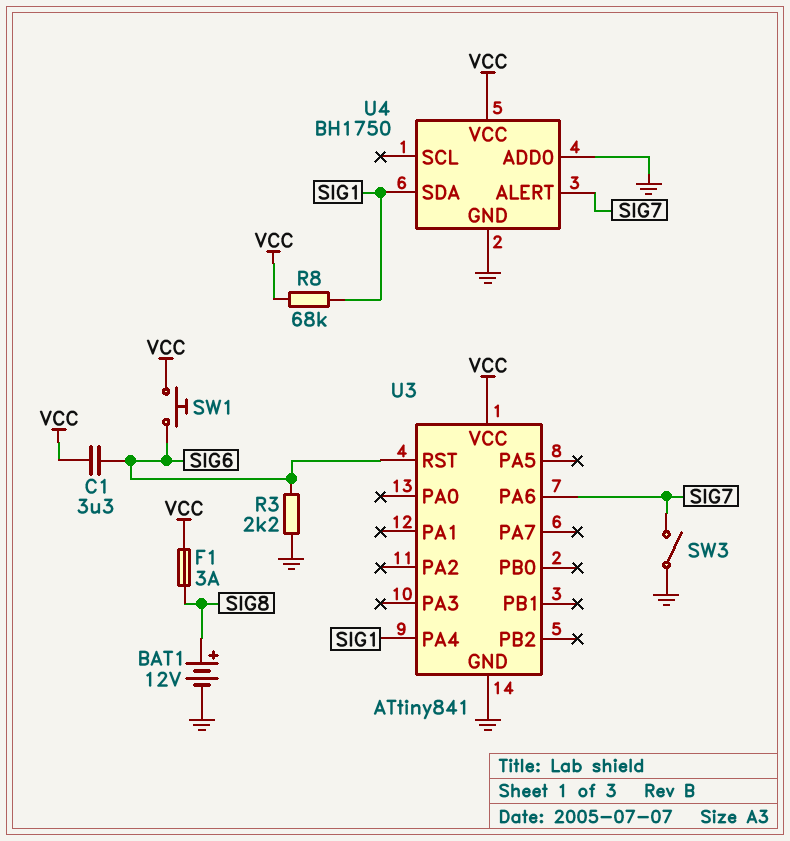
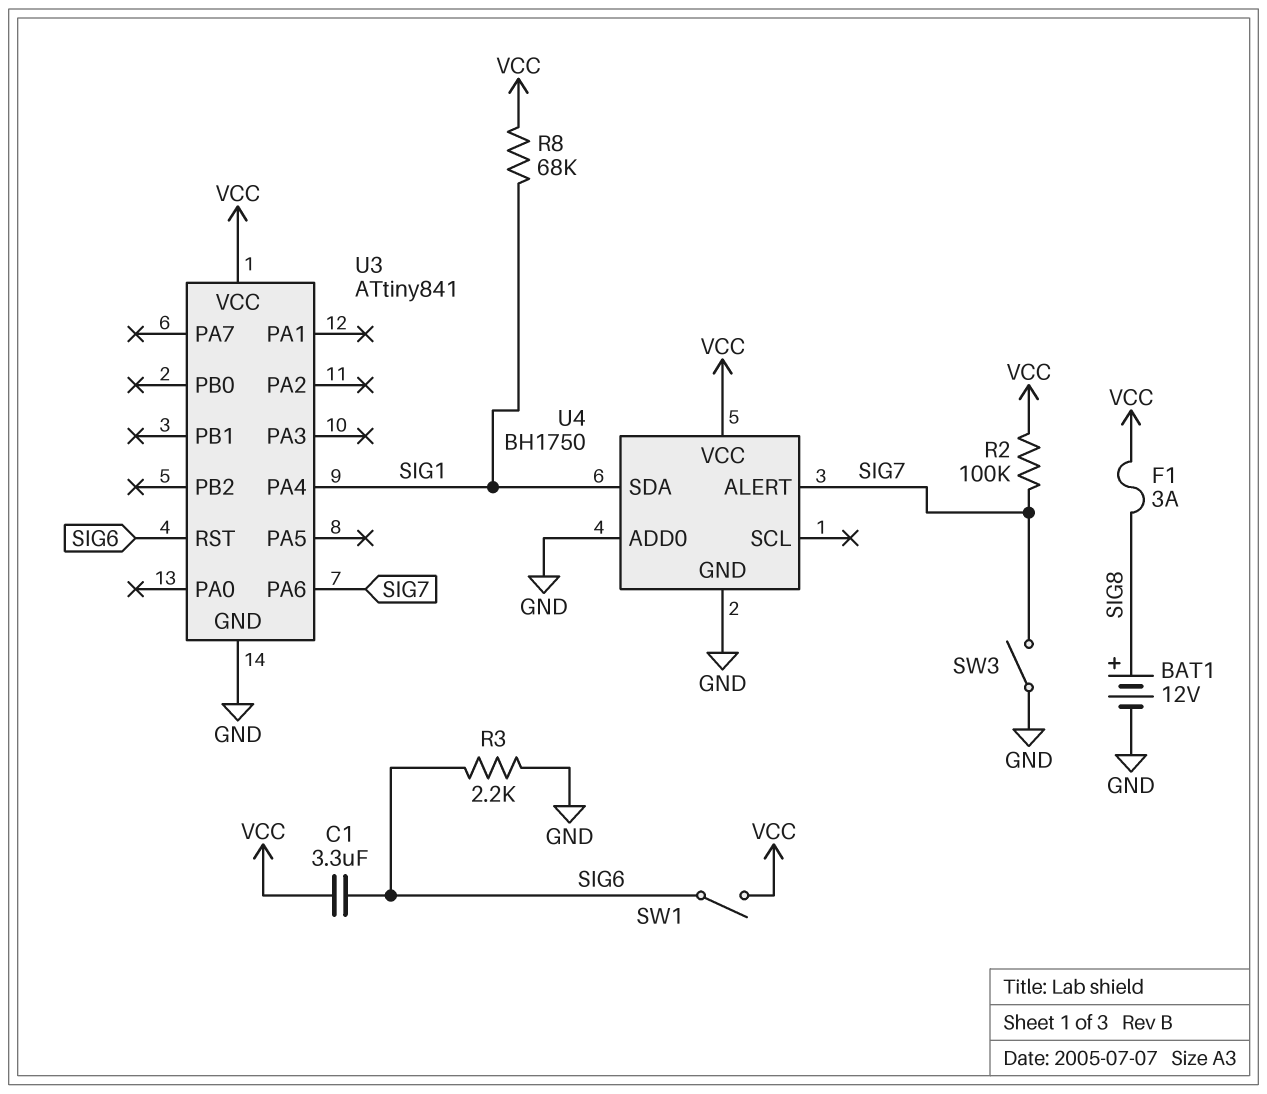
R2: none -> 100k (SIG7, VCC)
SW1: button (SIG6, VCC) -> switch (SIG6, VCC)

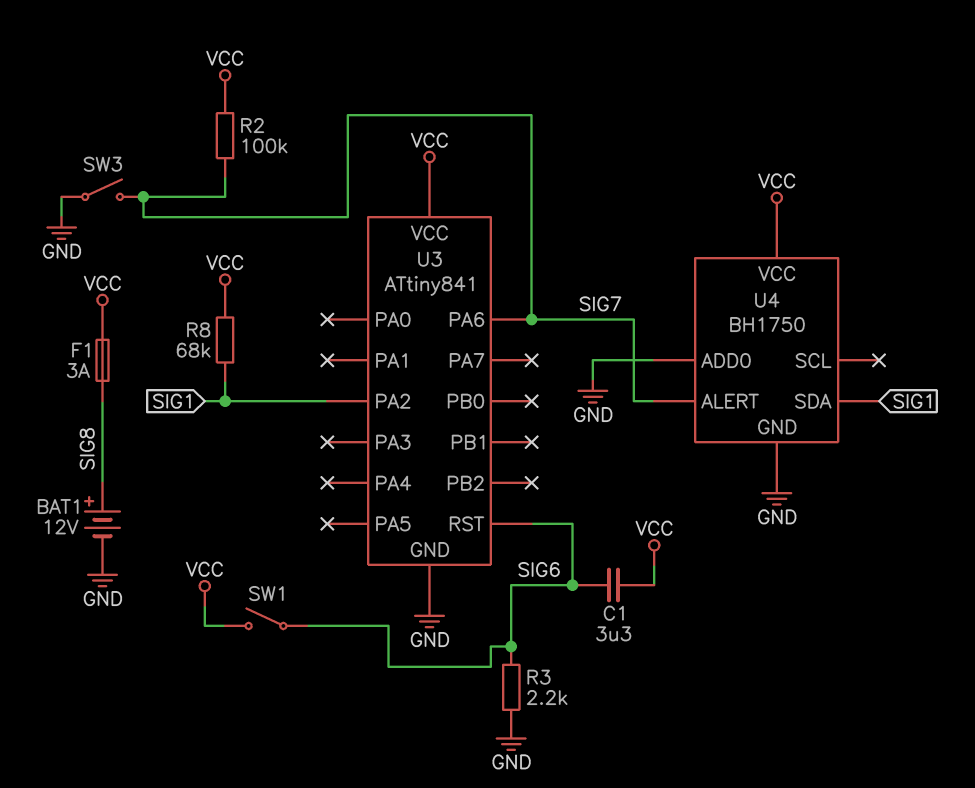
U3 pin PA2: none -> SIG1
U3 pin PA4: SIG1 -> none

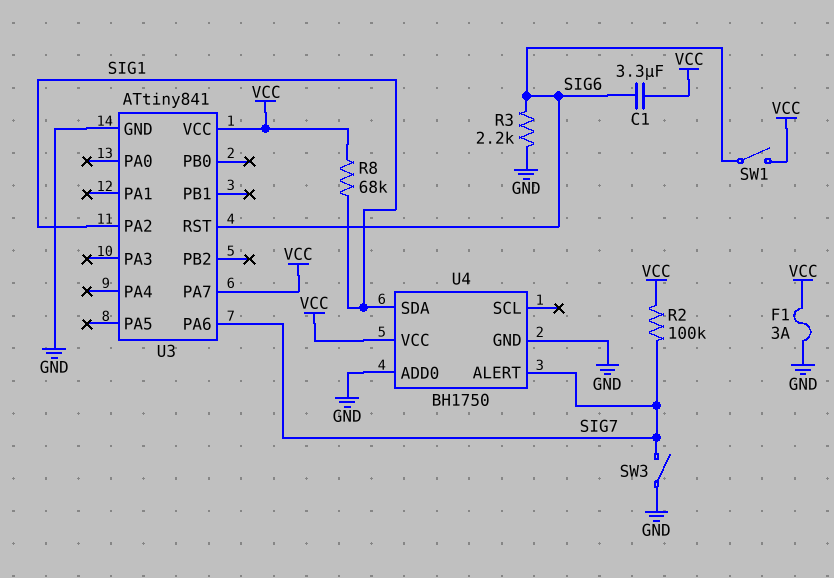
BAT1: 12V (plus SIG8, minus GND) -> none
F1: 3A (SIG8, VCC) -> 3A (GND, VCC)
U3 pin PA7: none -> VCC

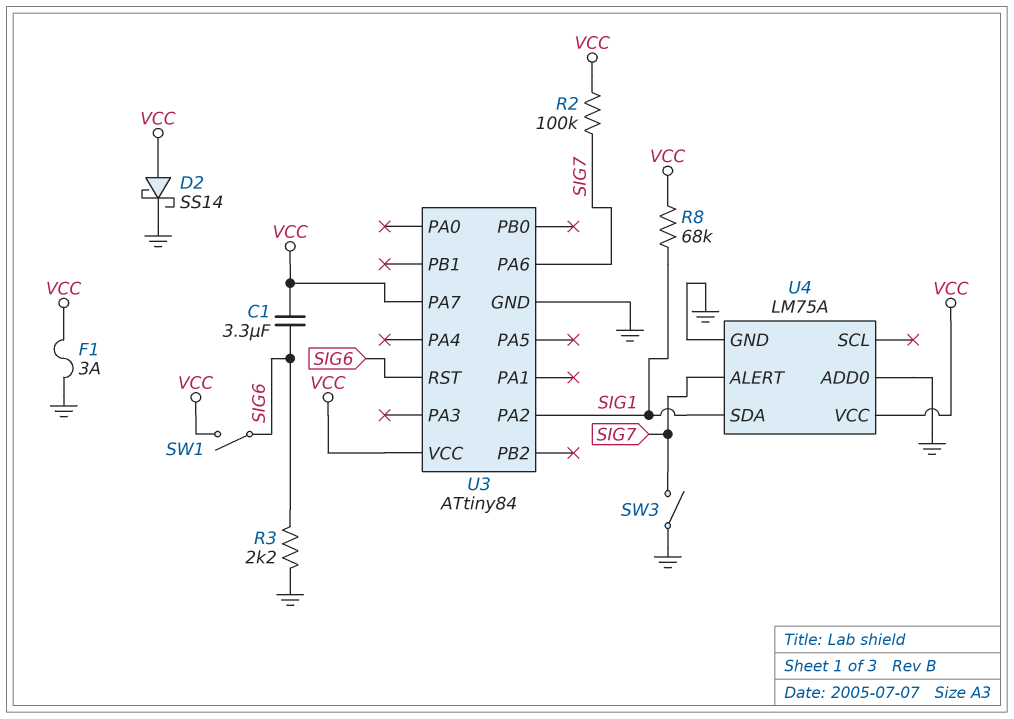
D2: none -> schottky SS14 (A VCC, K GND)
U3: ATtiny841 -> ATtiny84
U4: BH1750 -> LM75A

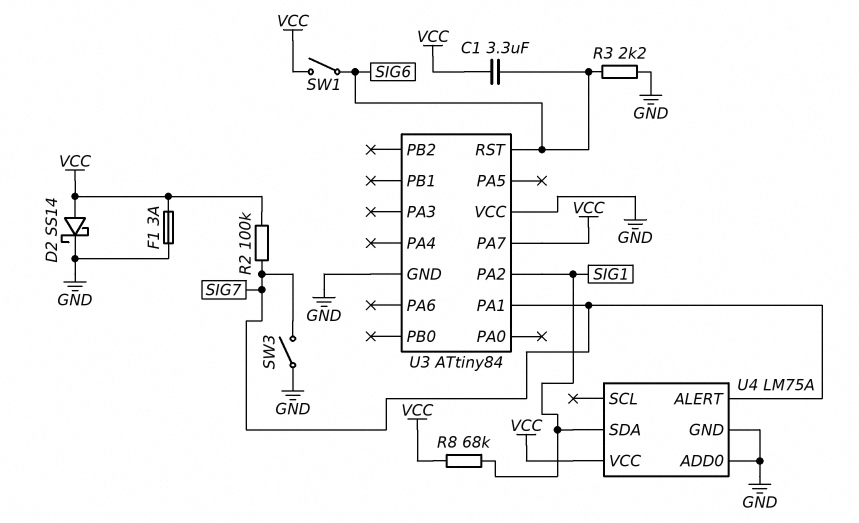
U3 pin PA1: none -> SIG7
U3 pin PA6: SIG7 -> none
U3 pin VCC: VCC -> GND

